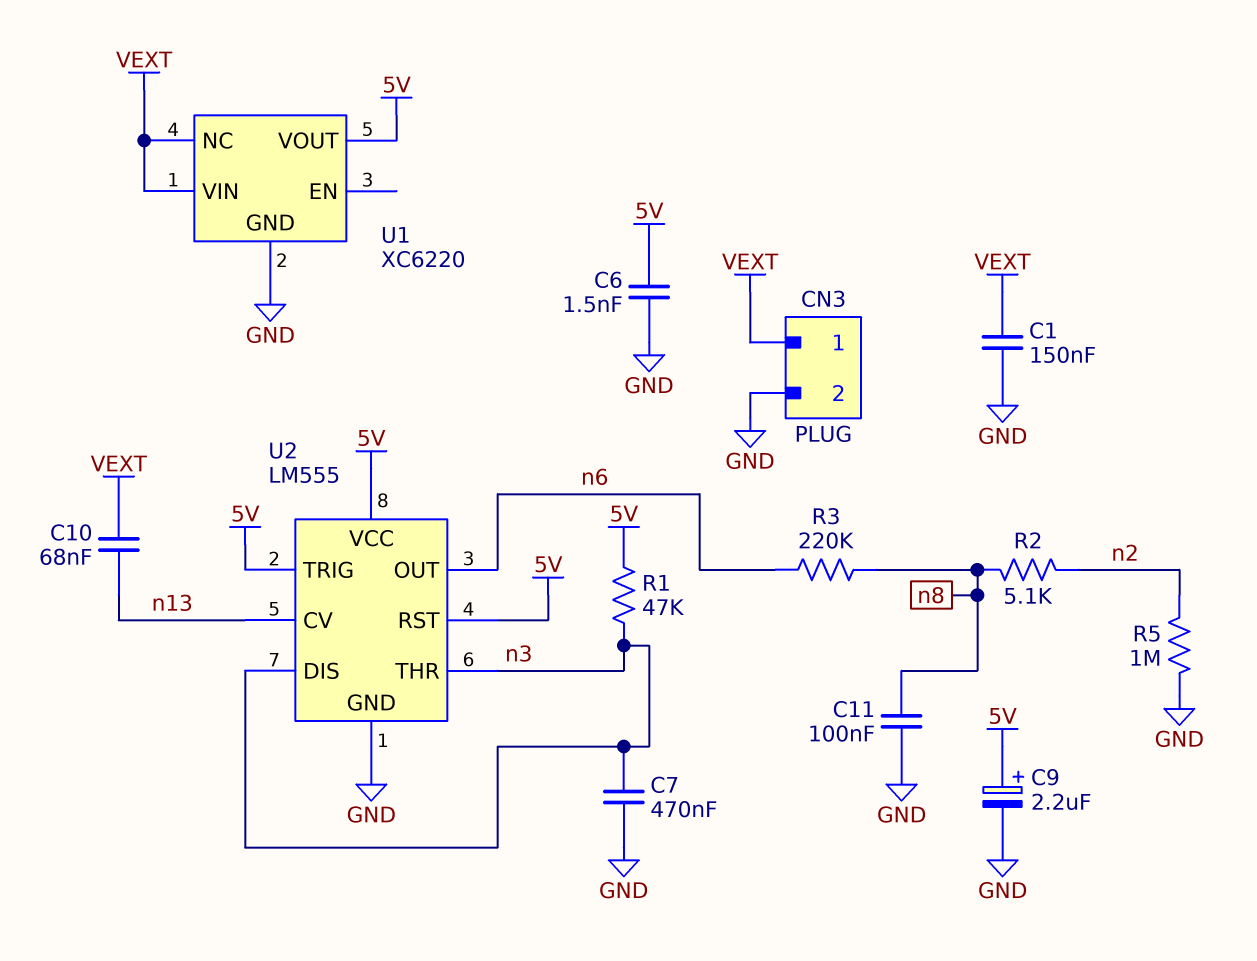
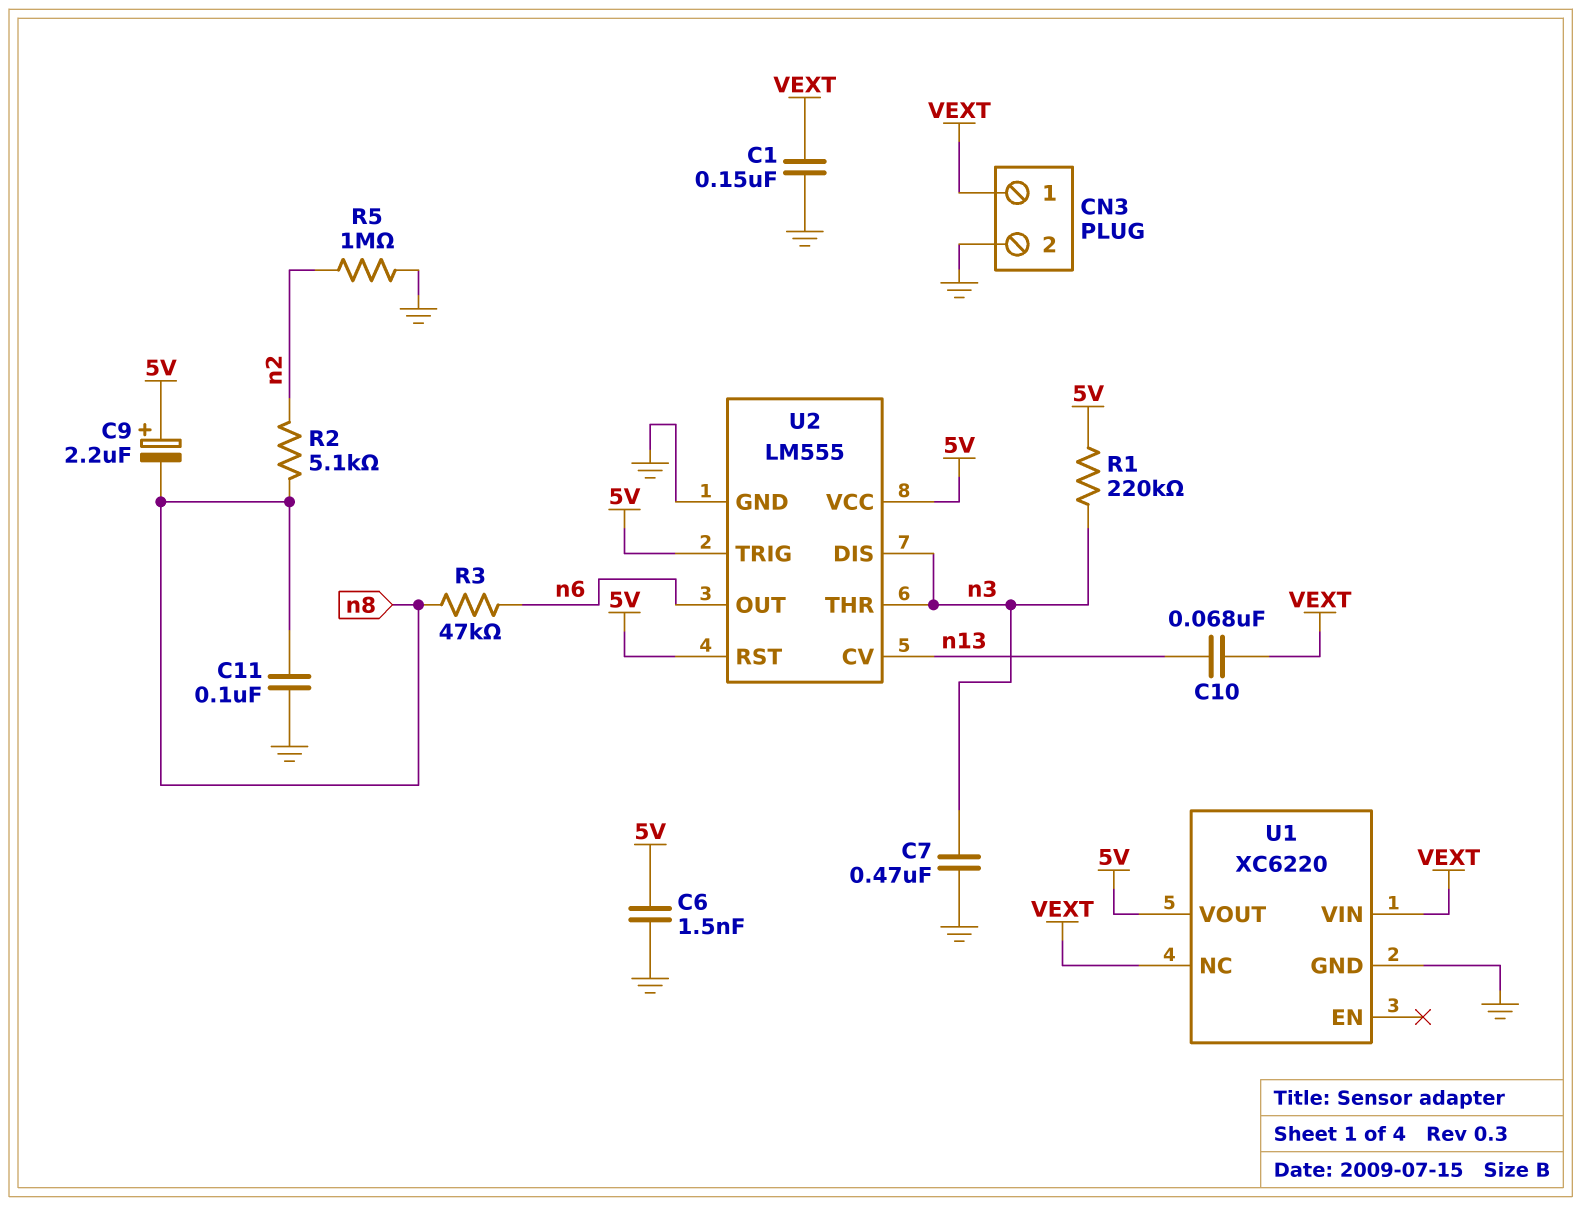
C9: 2.2uF (plus 5V, minus GND) -> 2.2uF (plus 5V, minus n8)
R1: 47k (5V, n3) -> 220k (5V, n3)
R3: 220k (n6, n8) -> 47k (n6, n8)

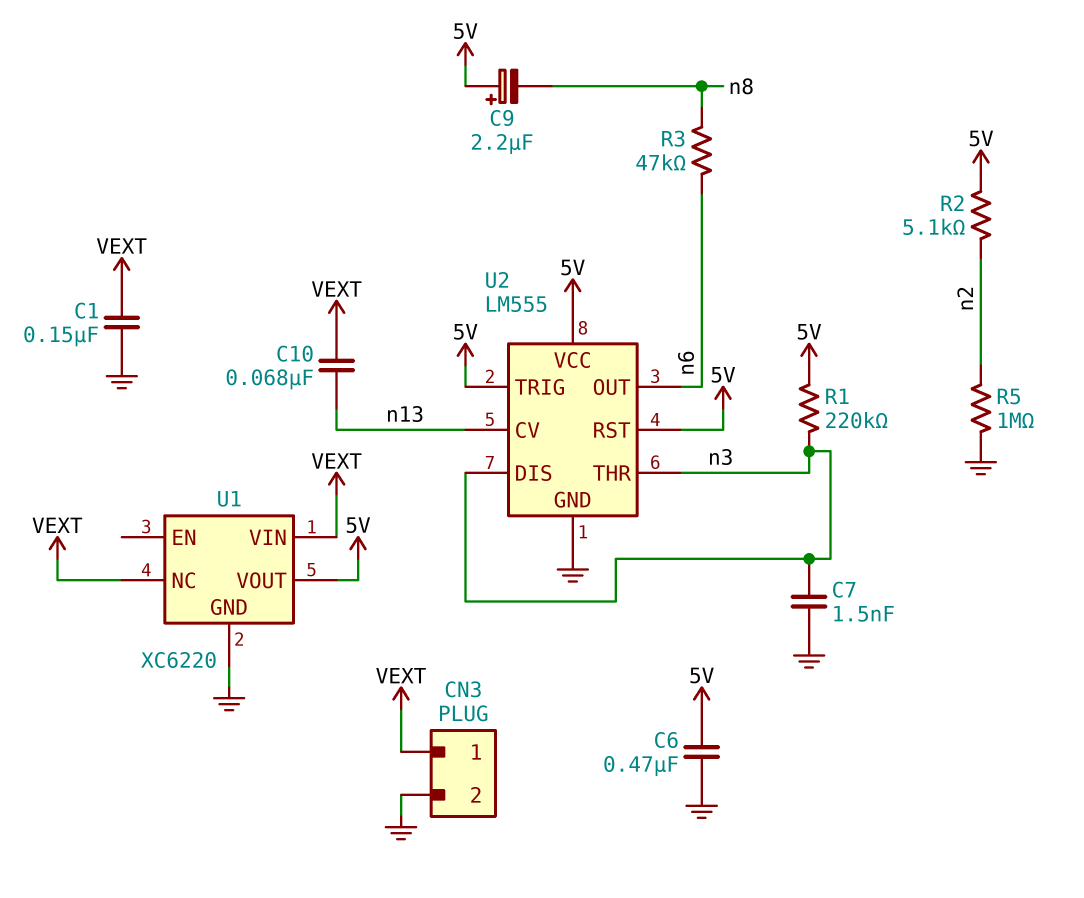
C6: 1.5nF (5V, GND) -> 470nF (5V, GND)
C7: 470nF (GND, n3) -> 1.5nF (GND, n3)
C11: 100nF (GND, n8) -> none
R2: 5.1k (n2, n8) -> 5.1k (5V, n2)

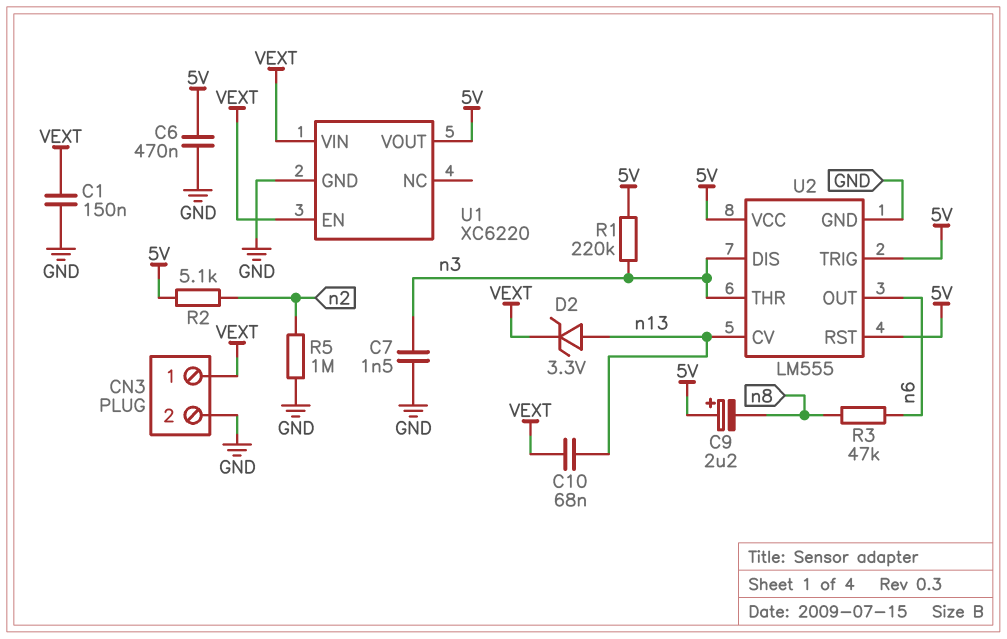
D2: none -> zener 3.3V (A n13, K VEXT)
U1 pin EN: none -> VEXT
U1 pin NC: VEXT -> none

